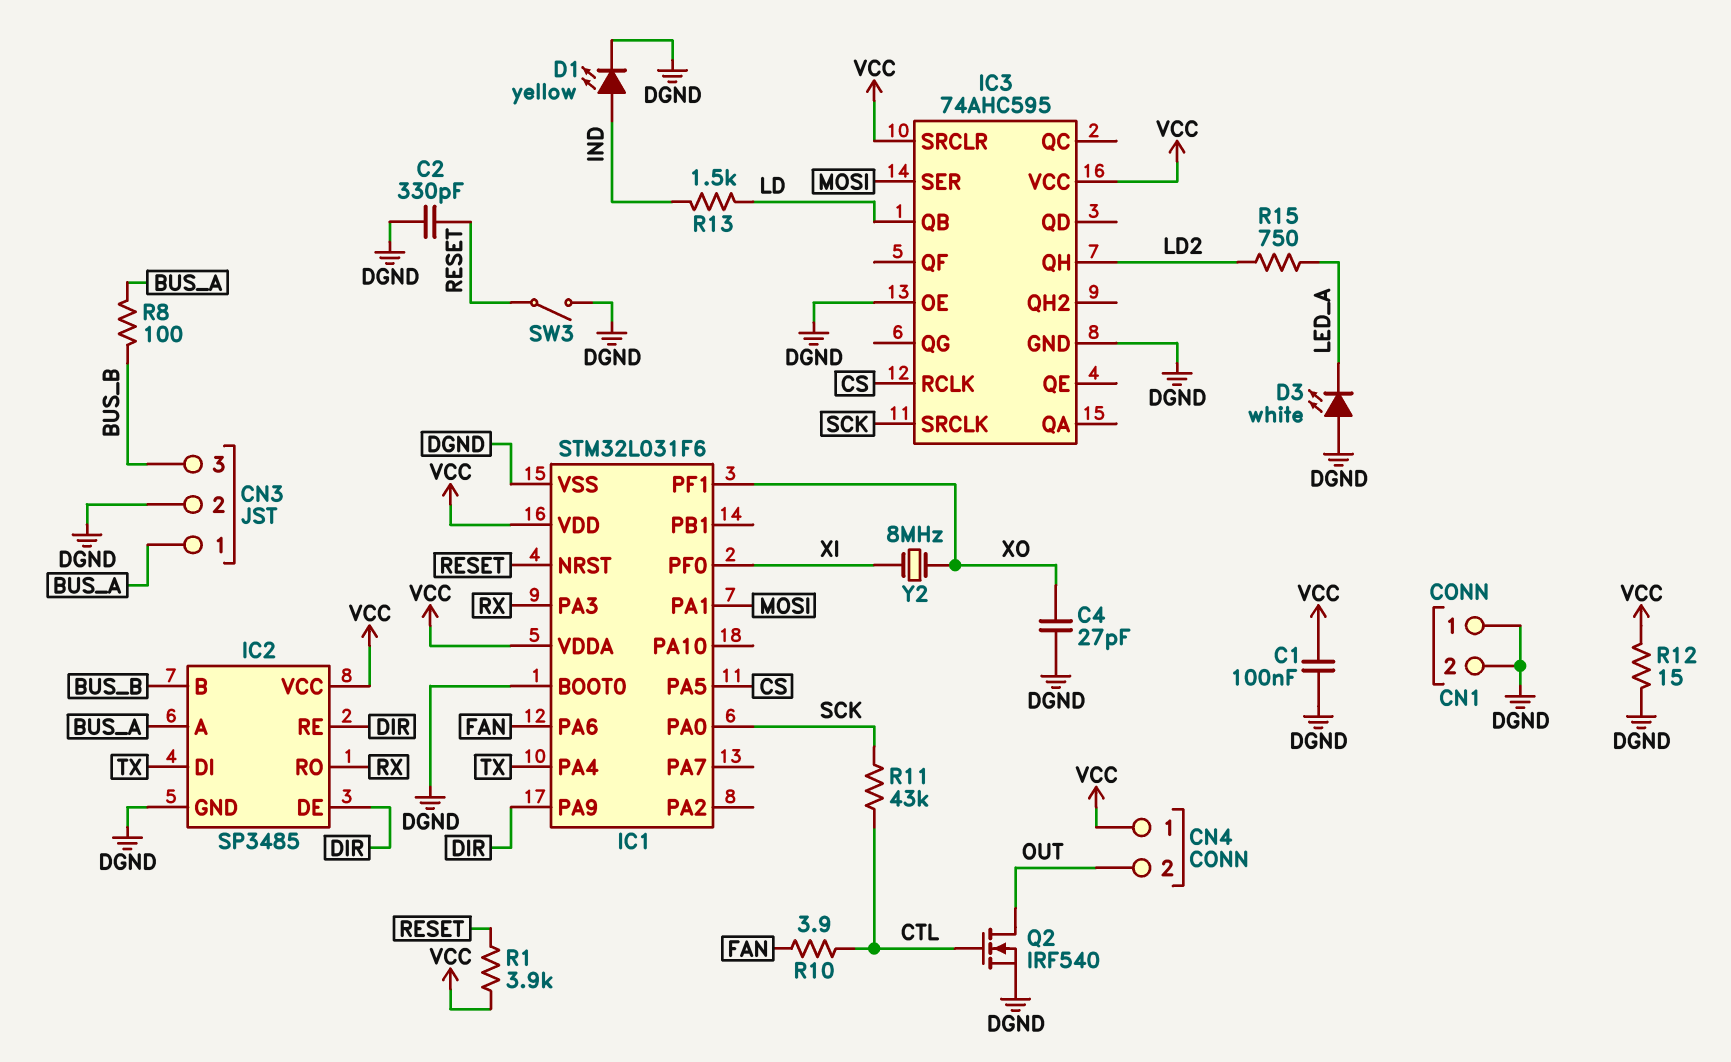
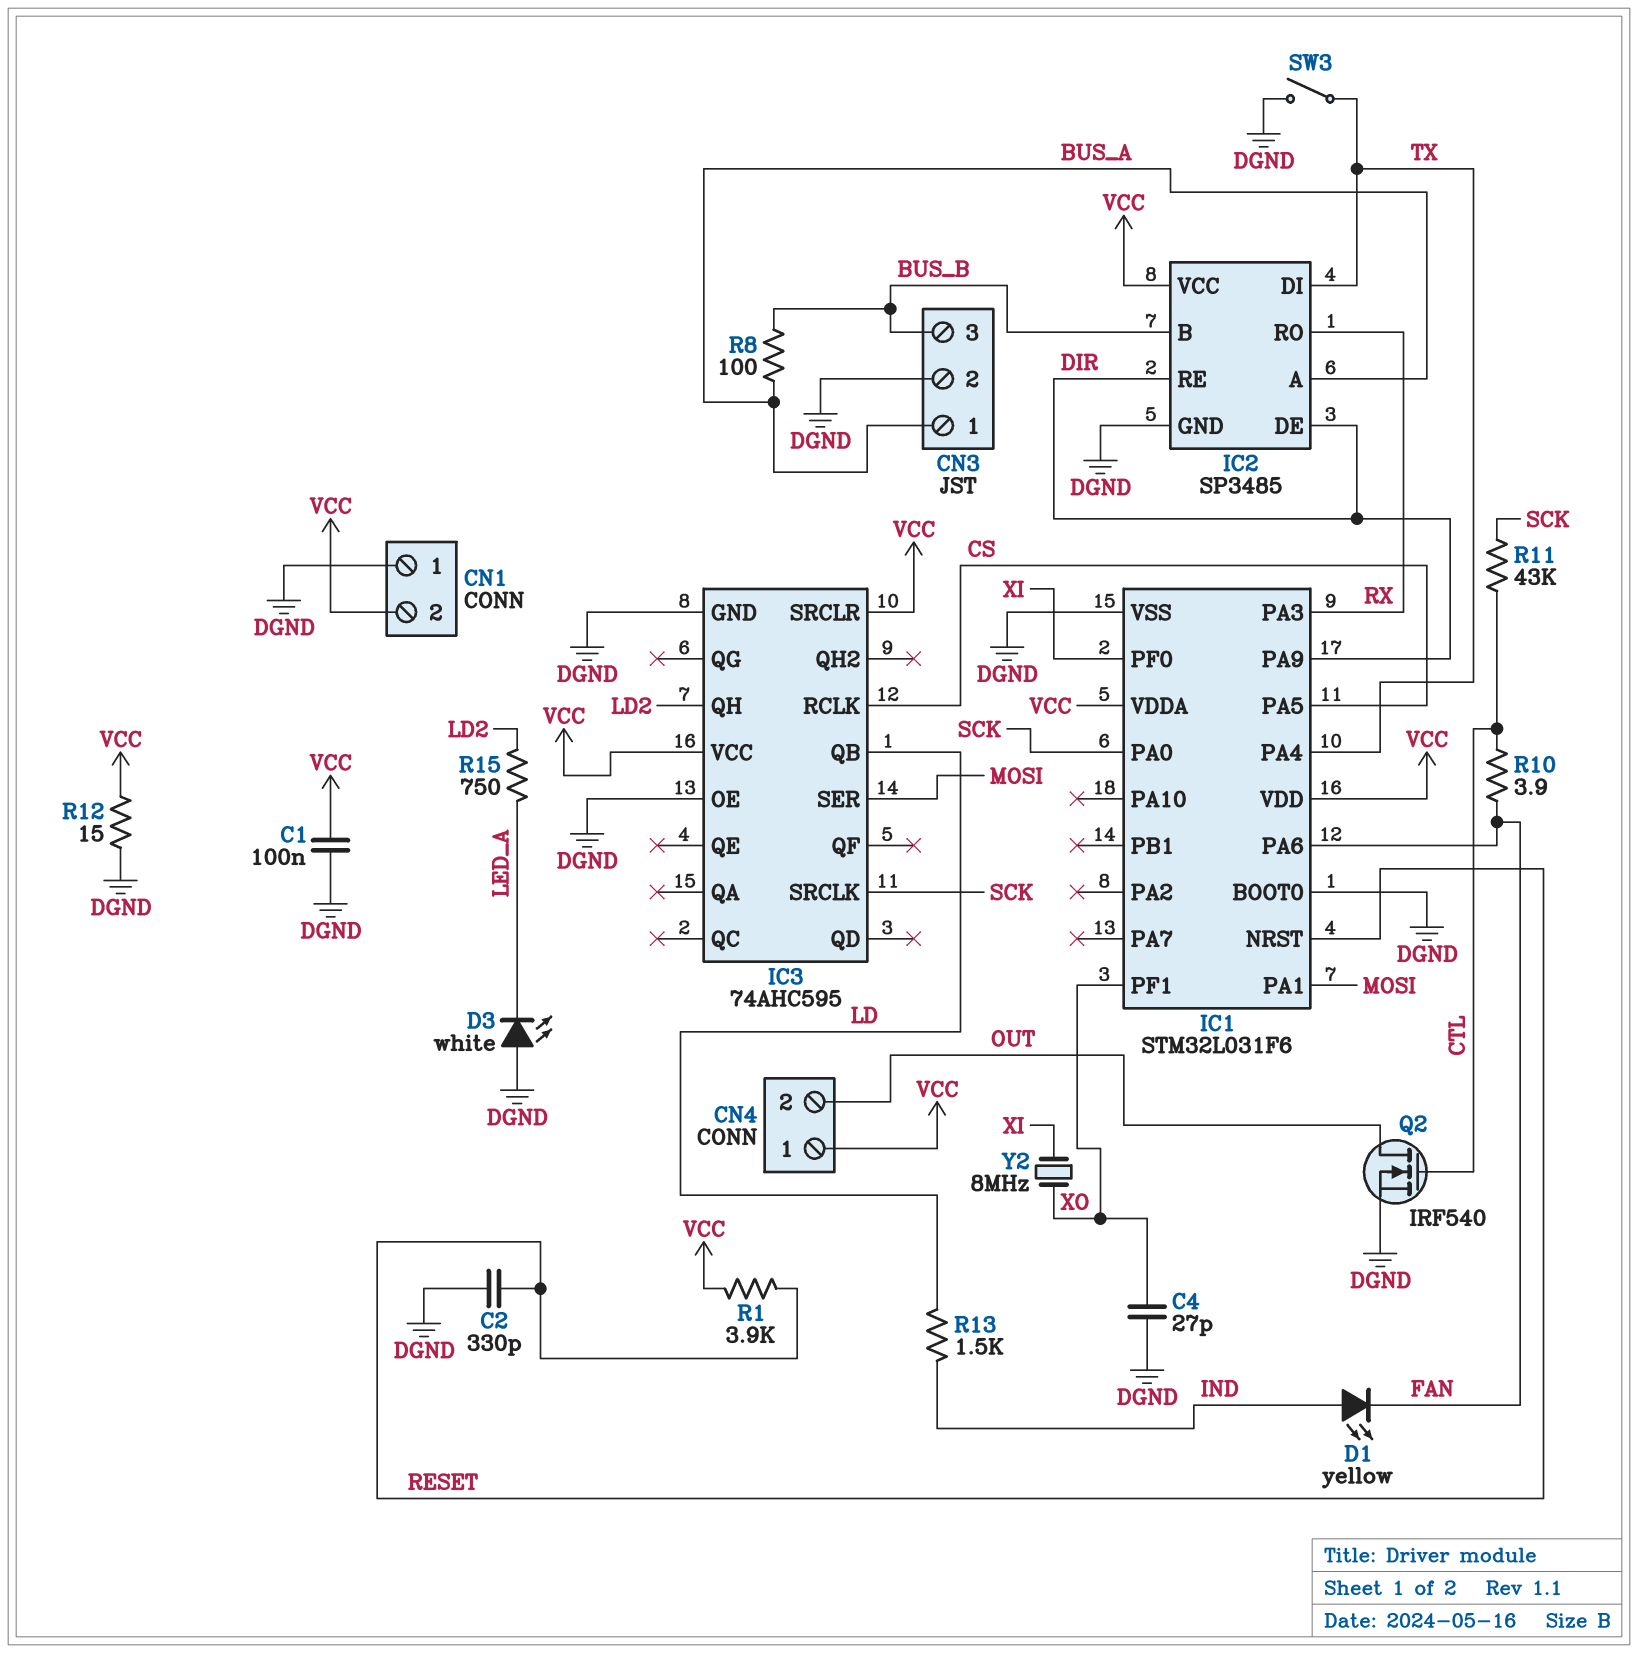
CN1 pin 2: DGND -> VCC
D1: LED yellow (A IND, K DGND) -> LED yellow (A IND, K FAN)
SW3: switch (DGND, RESET) -> switch (DGND, TX)

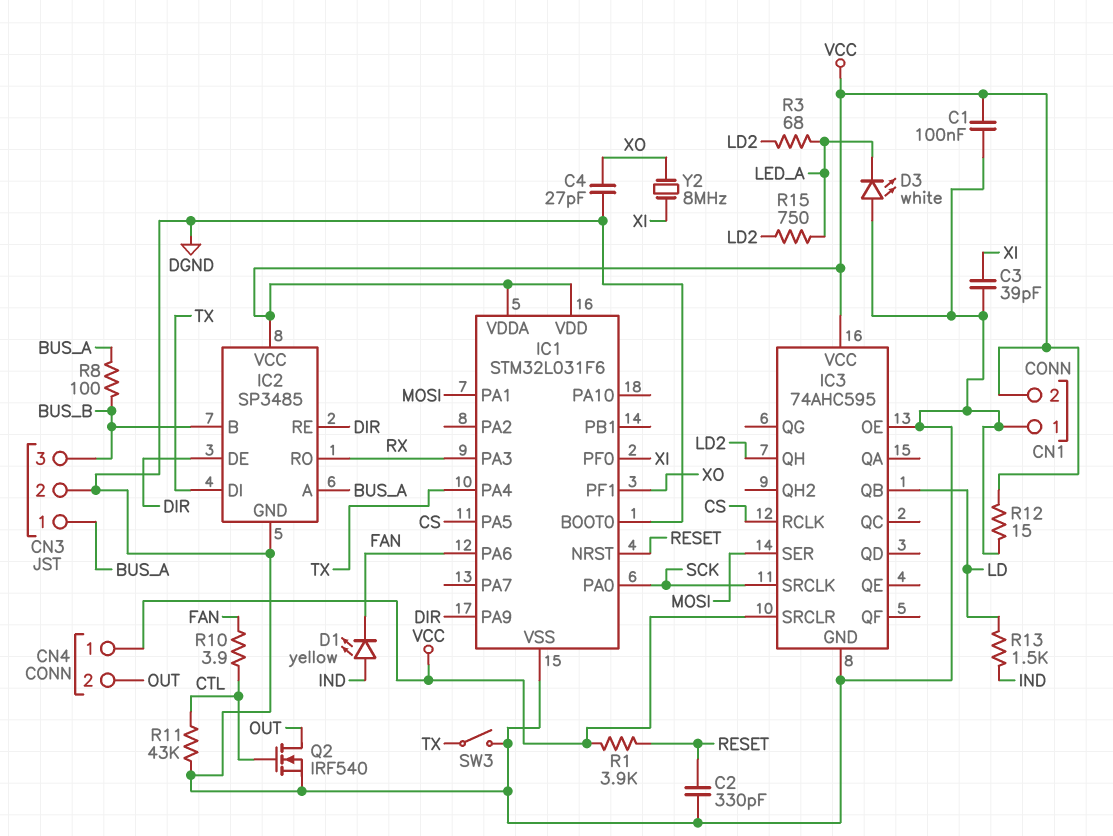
C3: none -> 39pF (DGND, XI)
R3: none -> 68 (LD2, LED_A)
R11: 43k (CTL, SCK) -> 43k (CTL, DGND)

